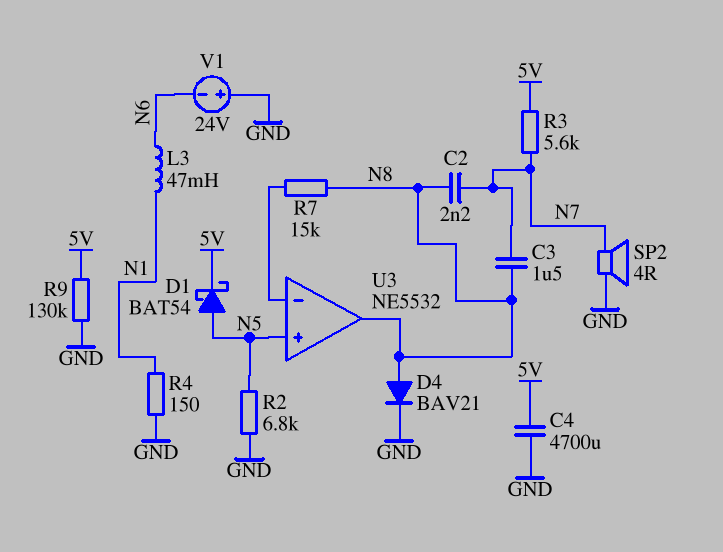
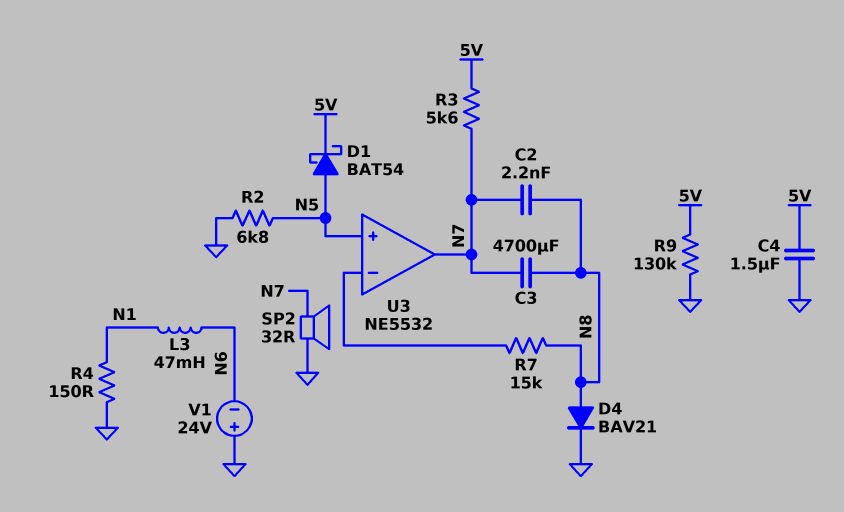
C3: 1.5uF (N7, N8) -> 4700uF (N7, N8)
C4: 4700uF (5V, GND) -> 1.5uF (5V, GND)
SP2: speaker 4R (GND, N7) -> speaker 32R (GND, N7)
U3 pin out: N8 -> N7

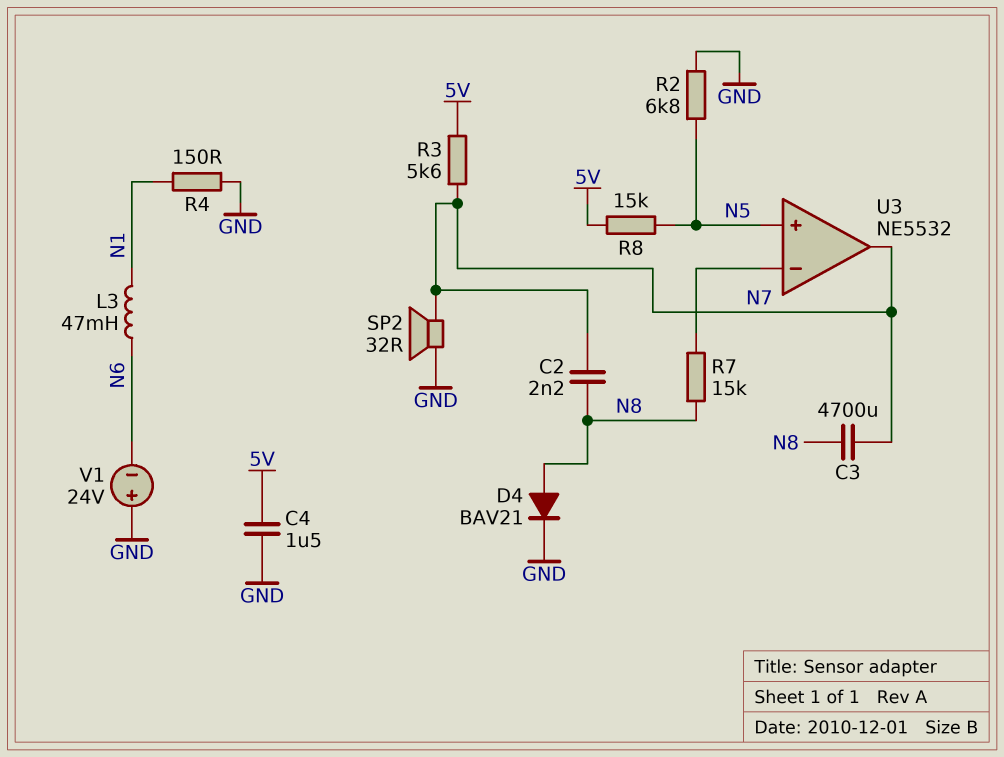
D1: schottky BAT54 (A N5, K 5V) -> none
R8: none -> 15k (5V, N5)
R9: 130k (5V, GND) -> none

